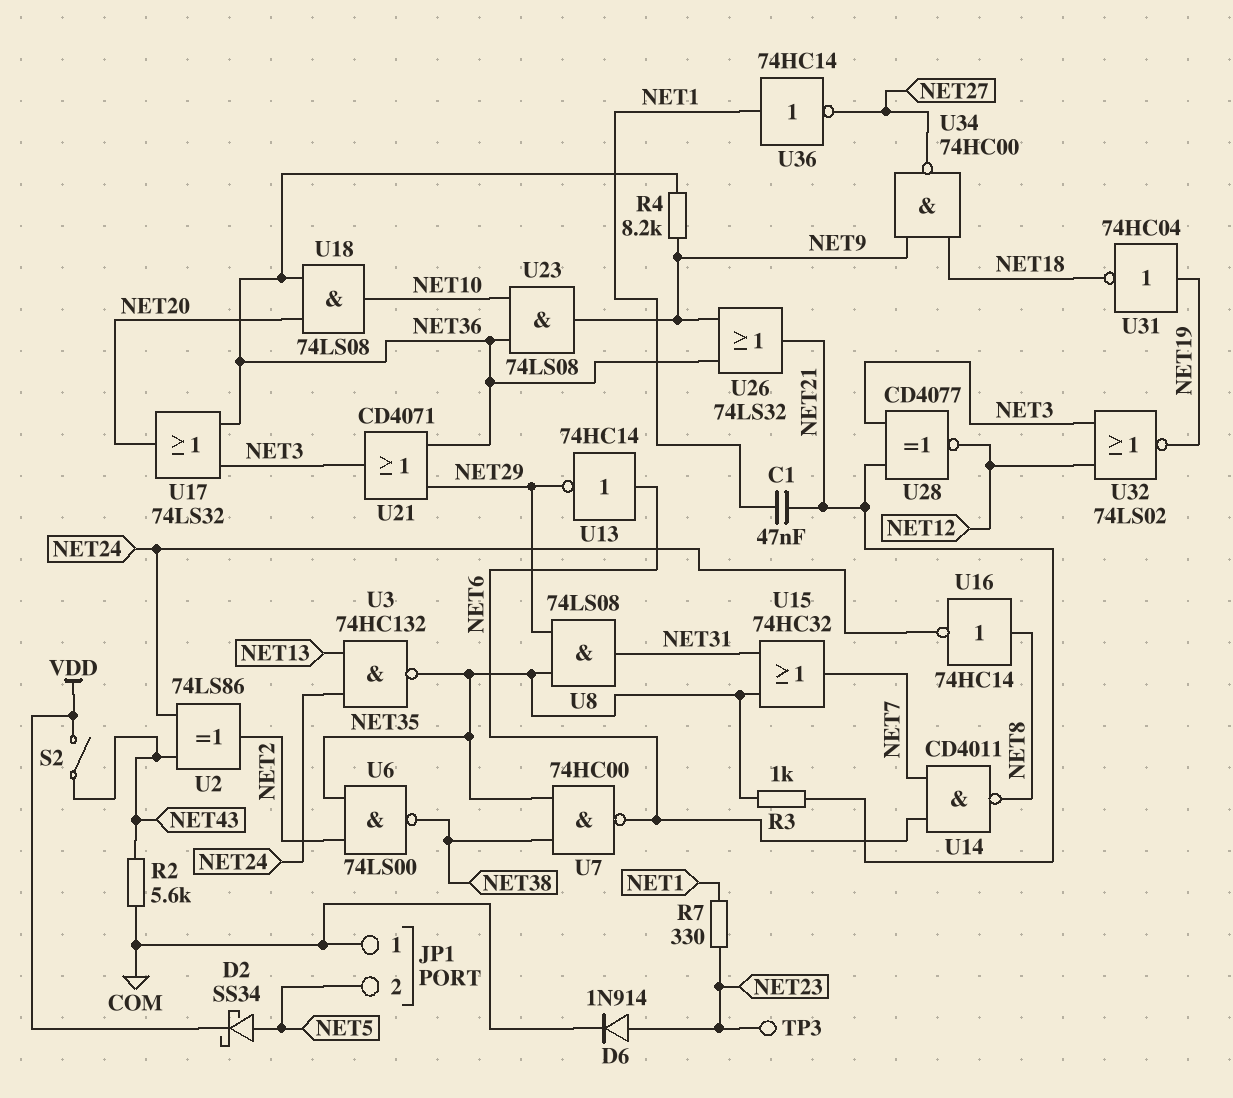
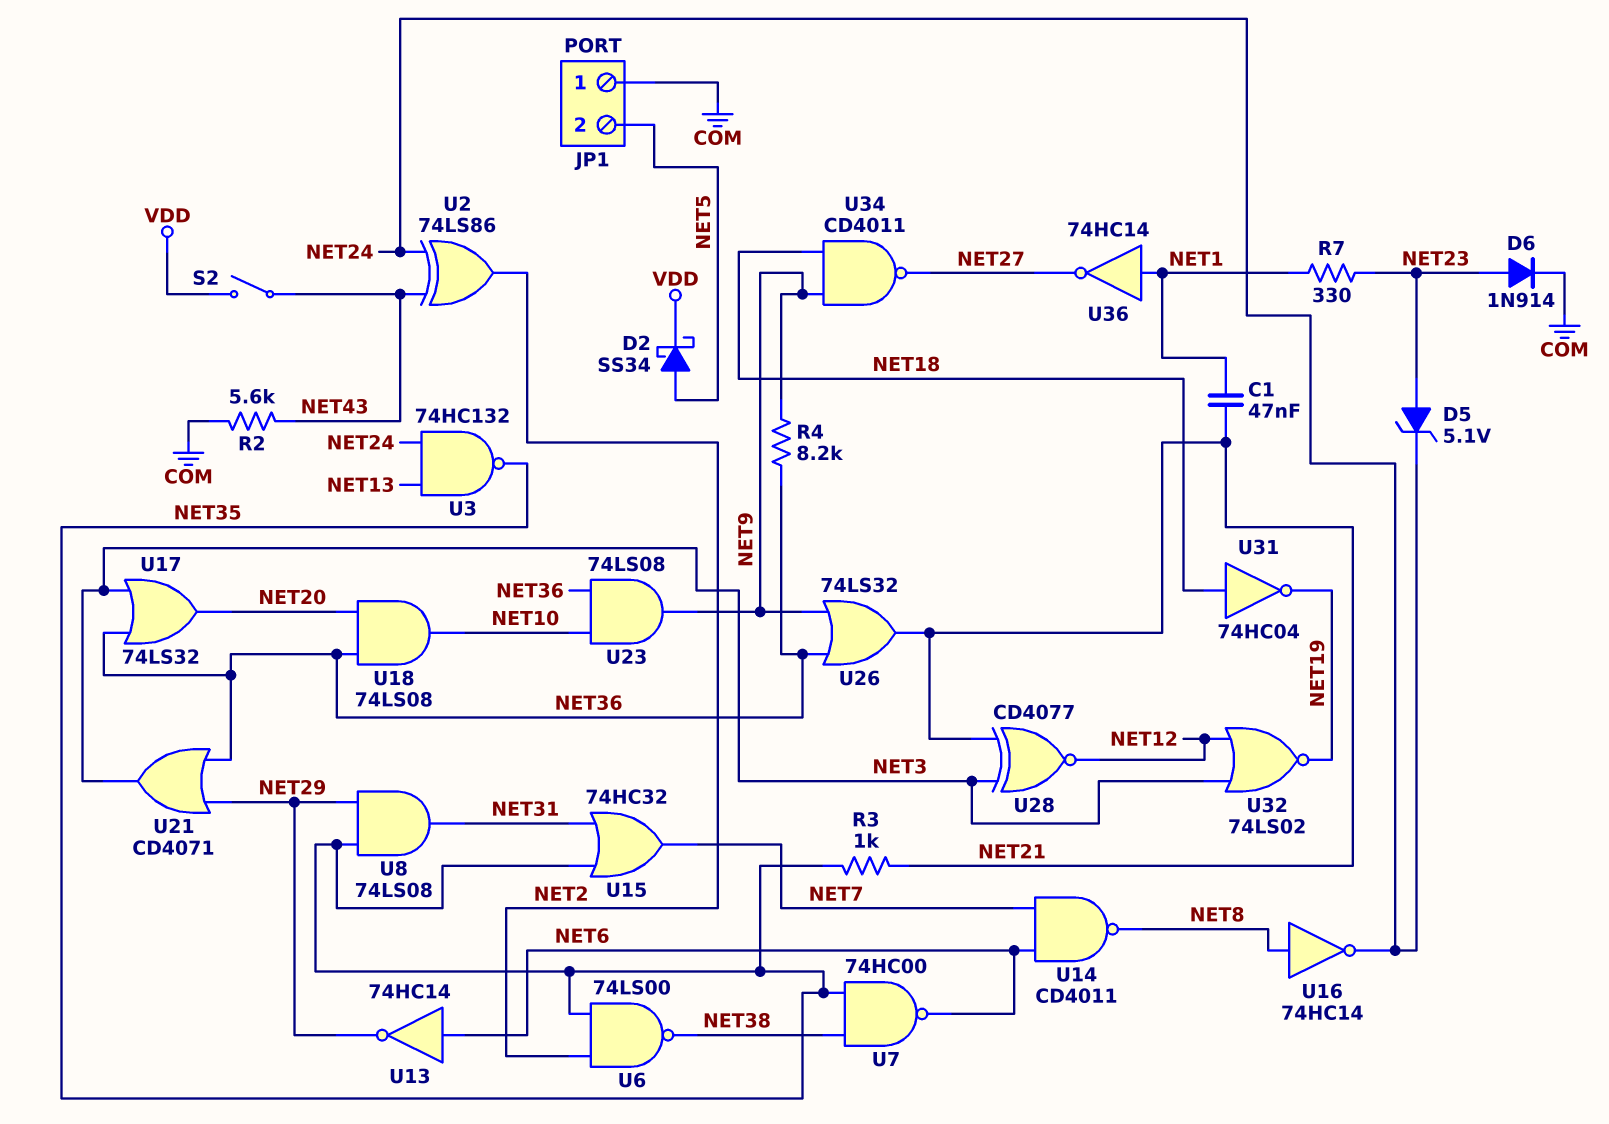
D5: none -> zener 5.1V (A NET23, K NET24)
TP3: test point (NET23) -> none
U31: NOT 74HC04 (in NET19, out NET18) -> NOT 74HC04 (in NET18, out NET19)
U34: NAND 74HC00 (in NET9, in NET18, out NET27) -> NAND CD4011 (in NET9, in NET18, out NET27)

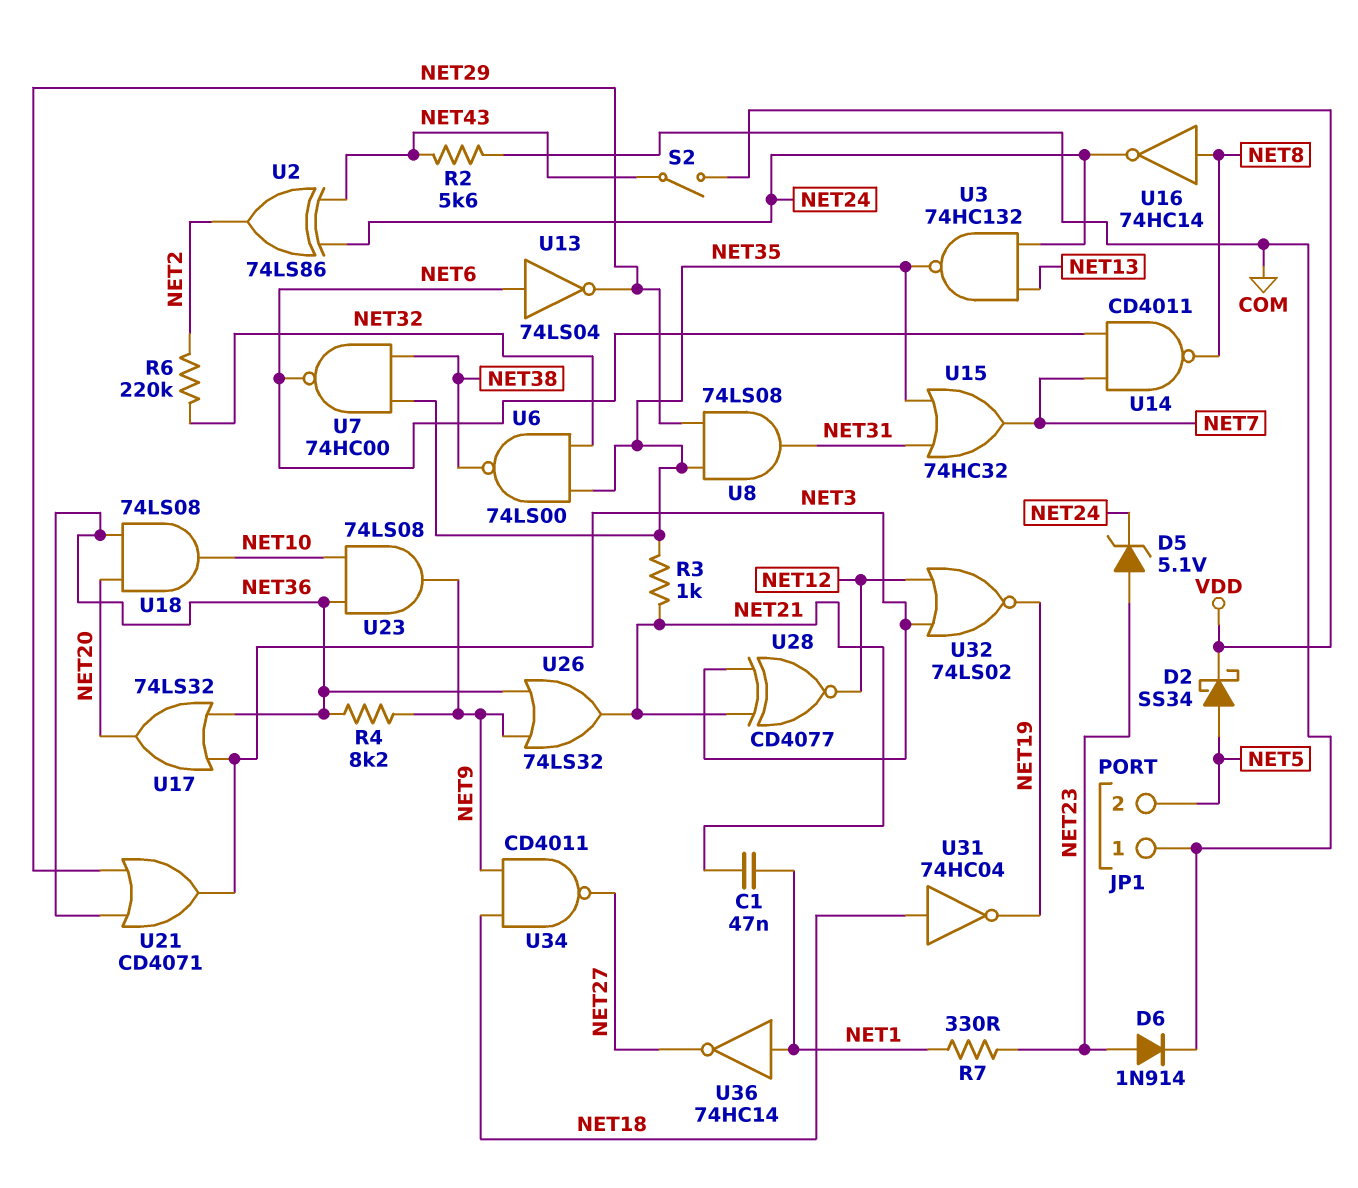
R6: none -> 220k (NET2, NET32)
U6: NAND 74LS00 (in NET2, in NET35, out NET38) -> NAND 74LS00 (in NET32, in NET35, out NET38)
U13: NOT 74HC14 (in NET6, out NET29) -> NOT 74LS04 (in NET6, out NET29)

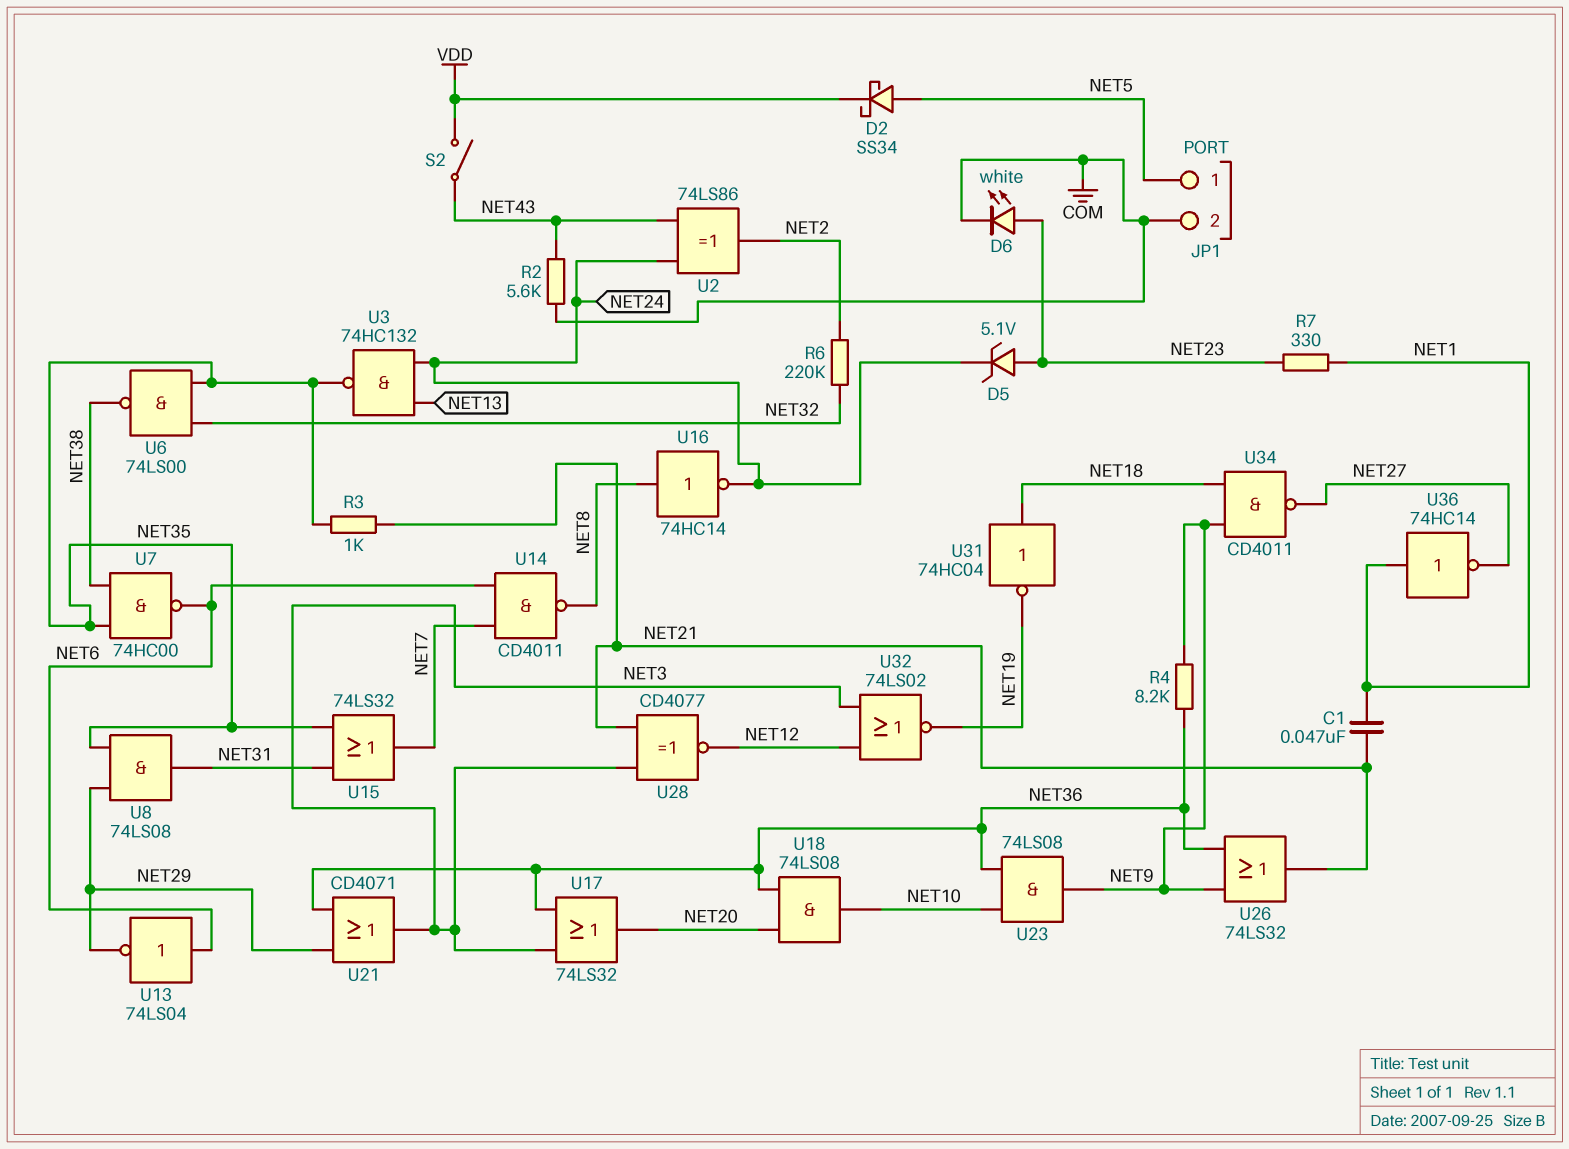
D6: diode 1N914 (A NET23, K COM) -> LED white (A NET23, K COM)
JP1 pin 1: COM -> NET5
JP1 pin 2: NET5 -> COM
U15: OR 74HC32 (in NET31, in NET35, out NET7) -> OR 74LS32 (in NET31, in NET35, out NET7)

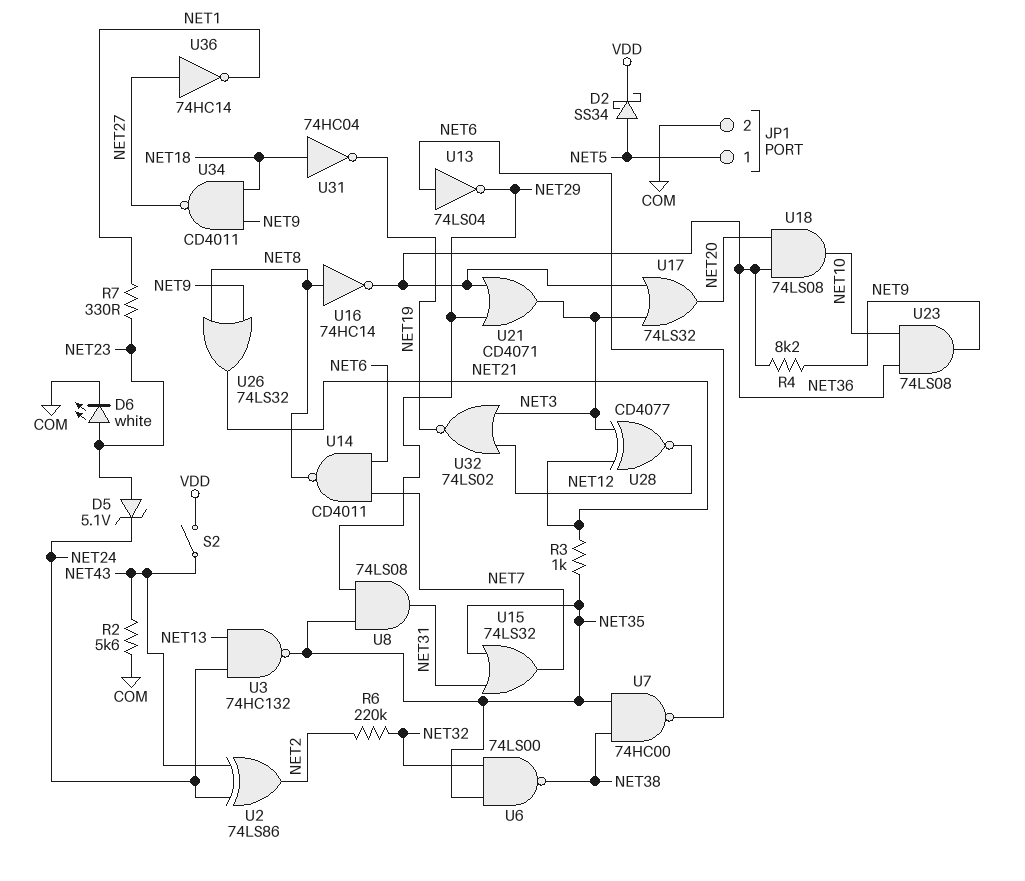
C1: 47nF (NET1, NET21) -> none
U16: NOT 74HC14 (in NET8, out NET24) -> NOT 74HC14 (in NET8, out NET36)
U26: OR 74LS32 (in NET9, in NET36, out NET21) -> OR 74LS32 (in NET8, in NET9, out NET21)
U36: NOT 74HC14 (in NET1, out NET27) -> NOT 74HC14 (in NET27, out NET1)

